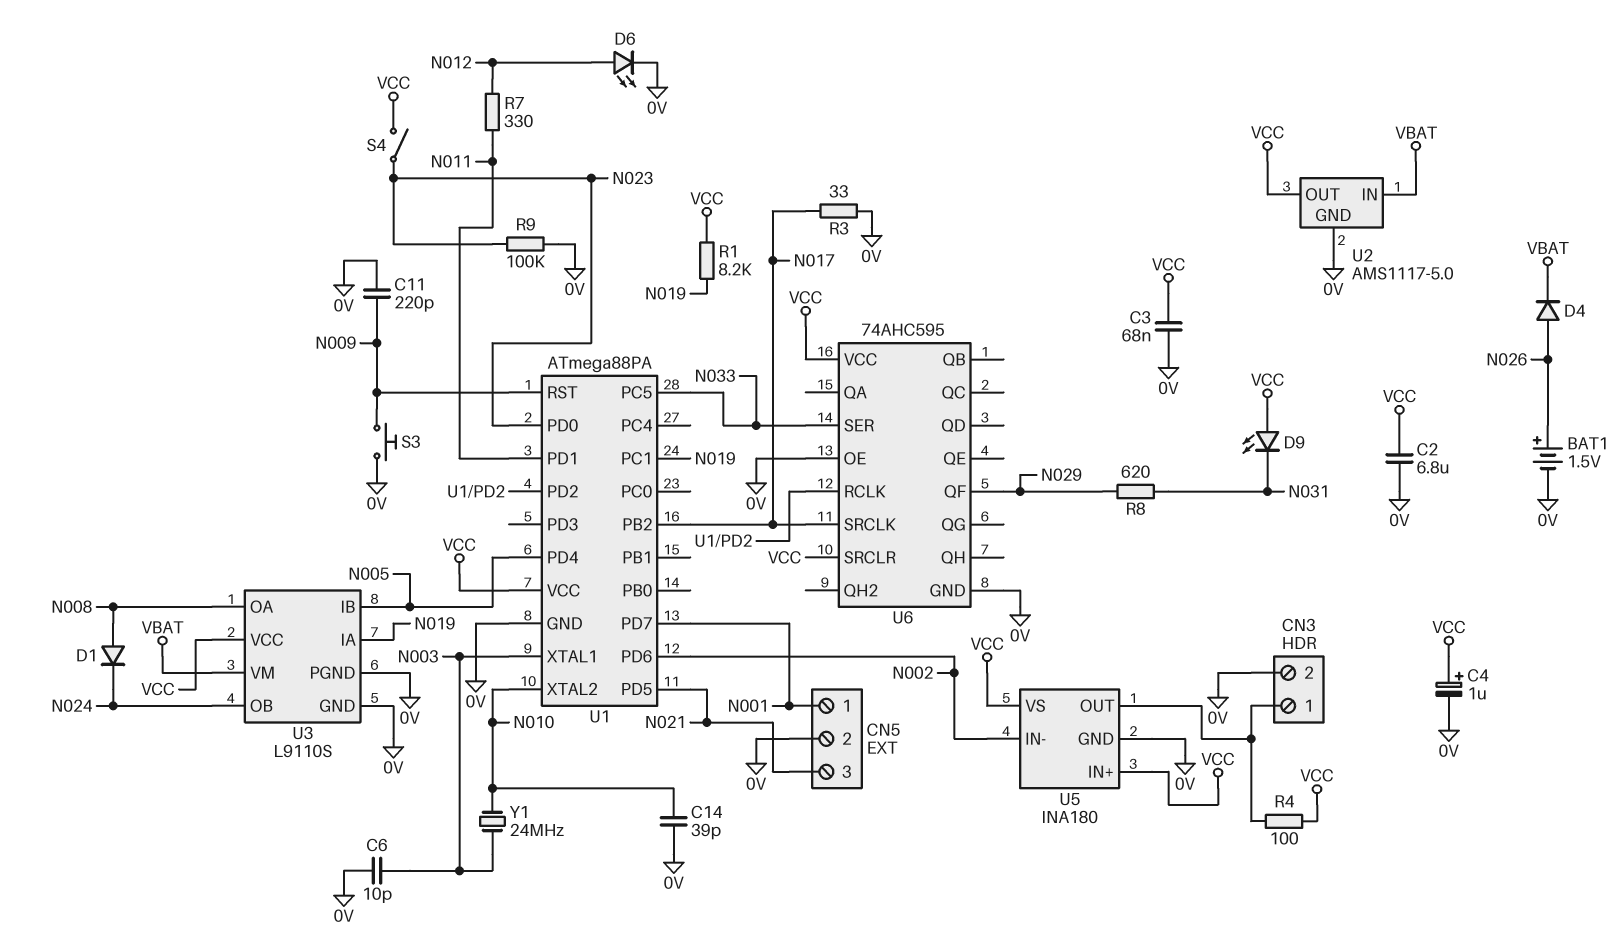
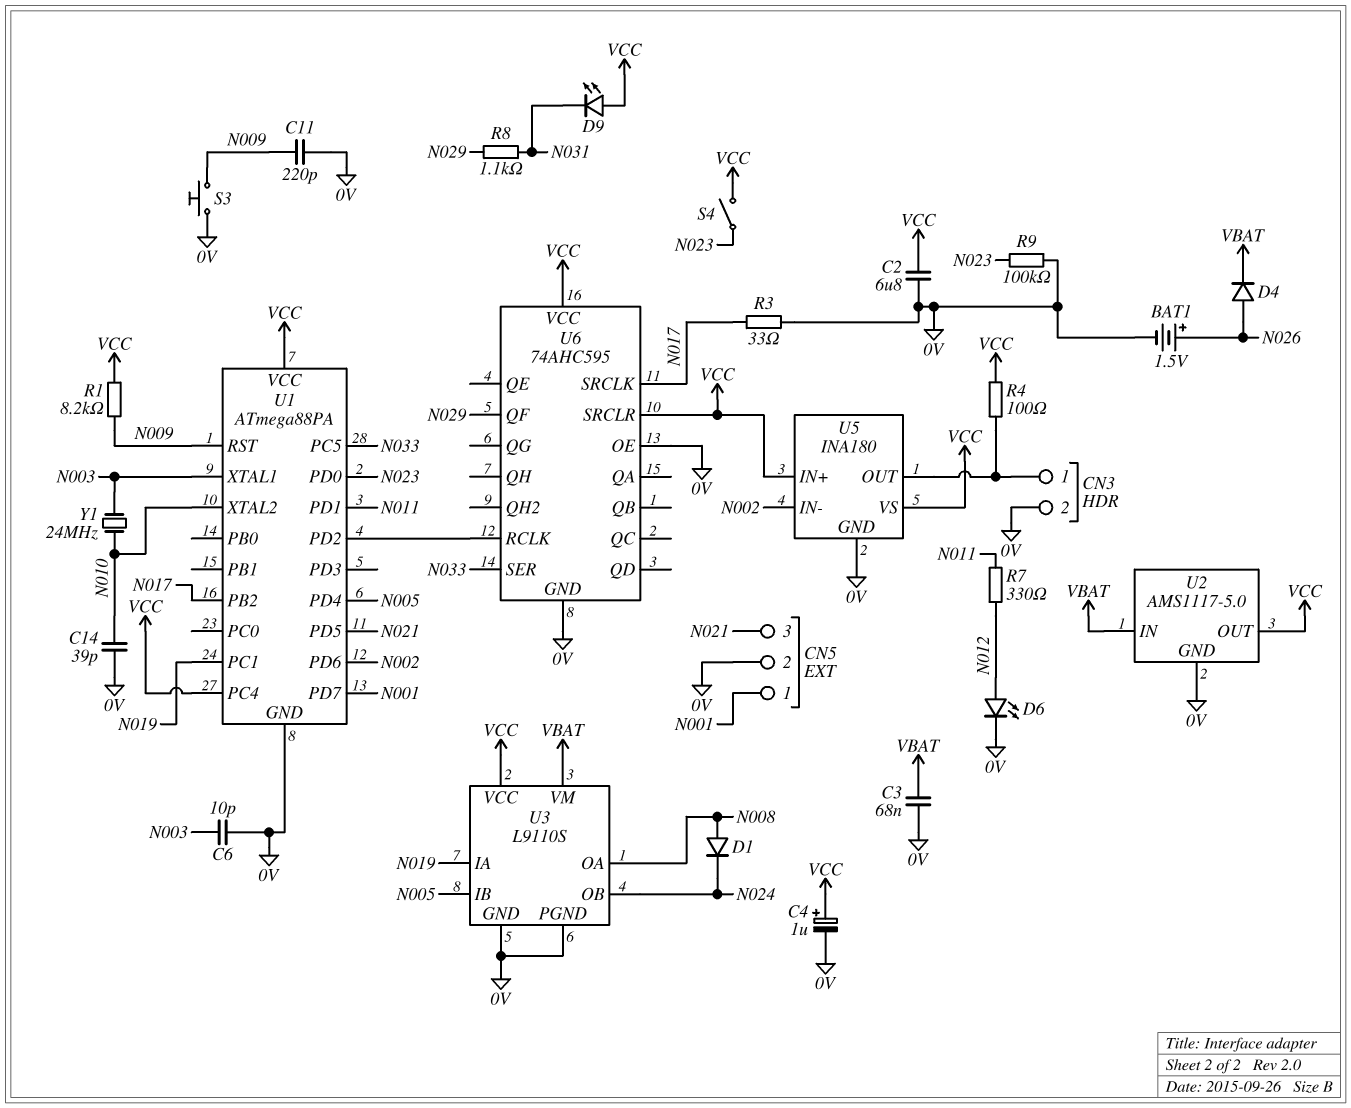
C3: 68nF (0V, VCC) -> 68nF (0V, VBAT)
R1: 8.2k (N019, VCC) -> 8.2k (N009, VCC)
R8: 620 (N029, N031) -> 1.1k (N029, N031)
U1 pin PC4: none -> VCC

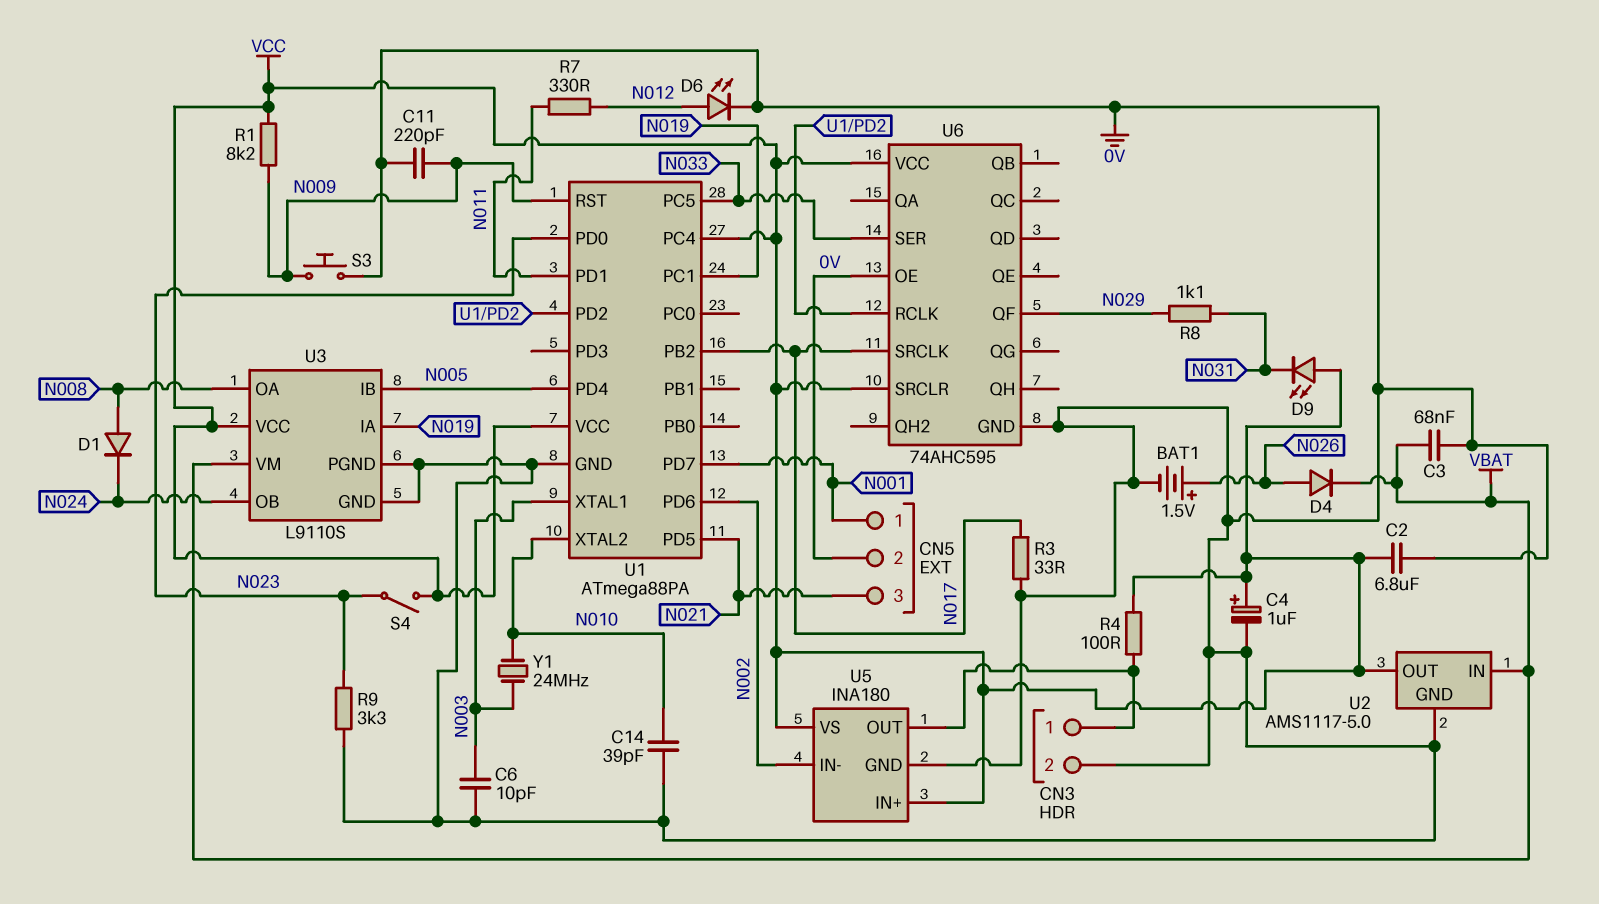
R9: 100k (0V, N023) -> 3.3k (0V, N023)

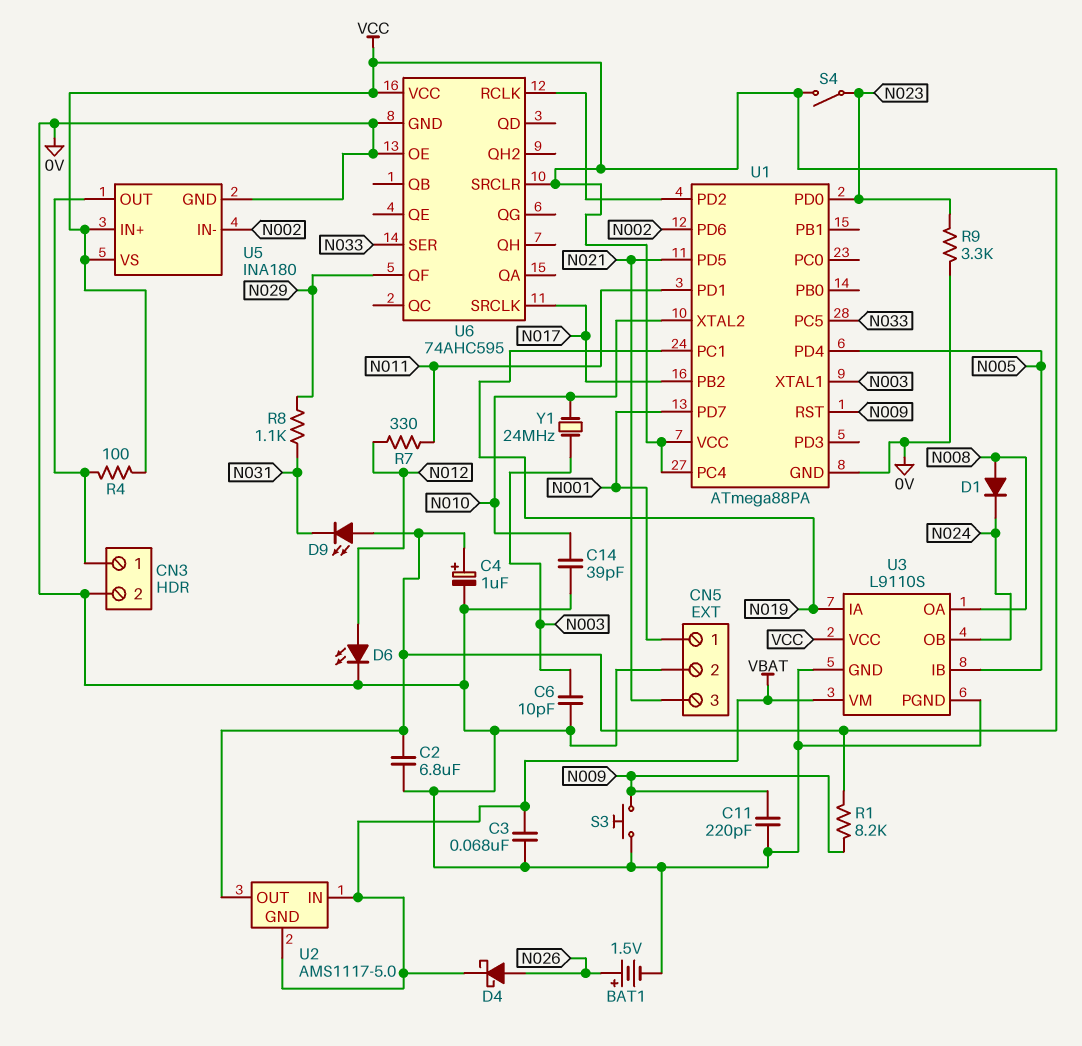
D4: diode (A N026, K VBAT) -> schottky (A N026, K VBAT)
R3: 33 (0V, N017) -> none
U2 pin GND: 0V -> VBAT

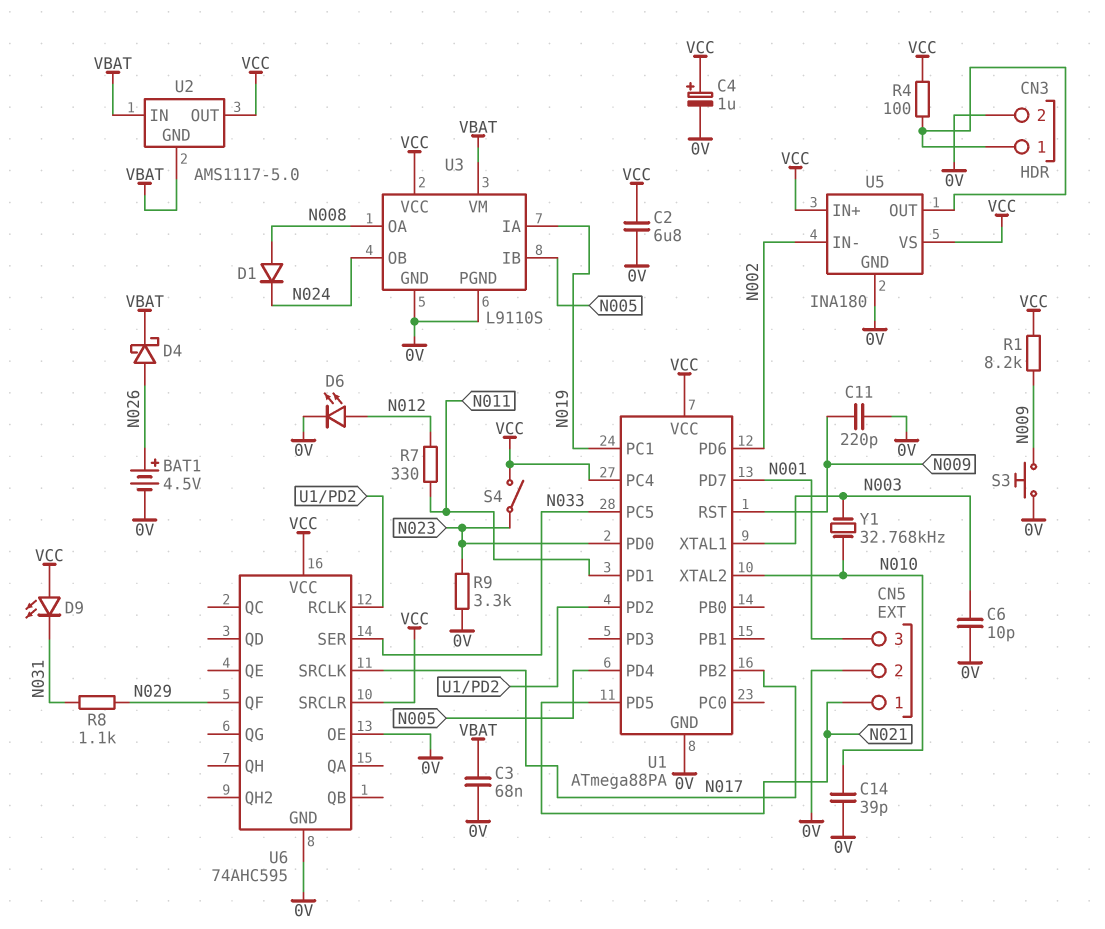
BAT1: 1.5V (plus N026, minus 0V) -> 4.5V (plus N026, minus 0V)
CN5 pin 1: N001 -> N021
CN5 pin 3: N021 -> N001
Y1: 24MHz (N003, N010) -> 32.768kHz (N003, N010)

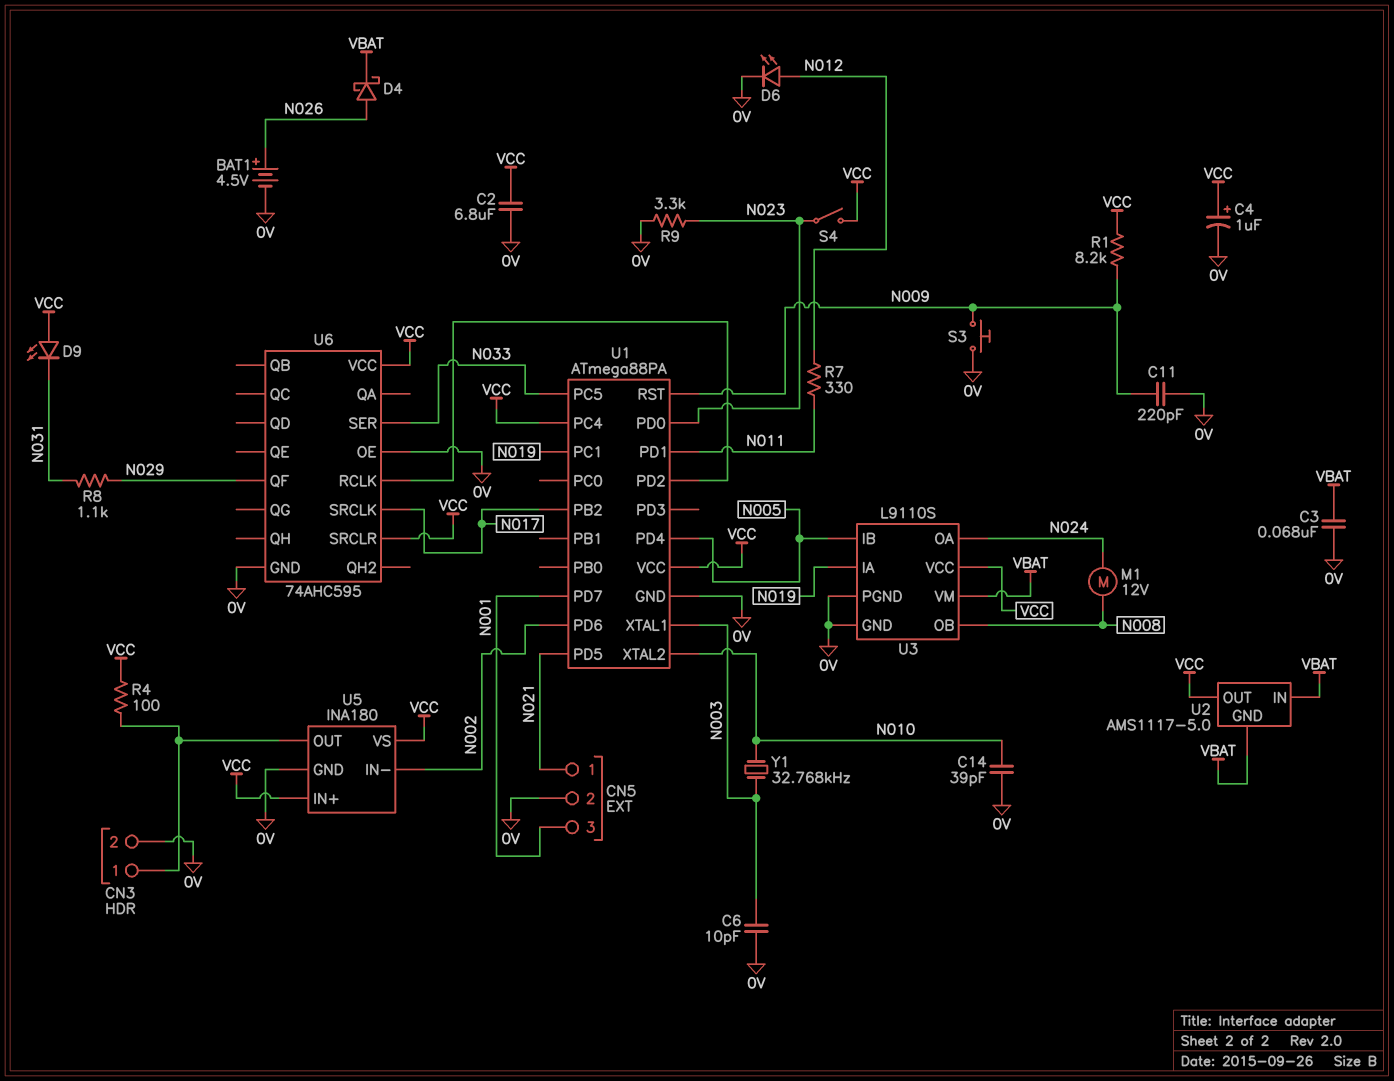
D1: diode (A N008, K N024) -> none
M1: none -> motor 12V (N008, N024)
U3 pin OA: N008 -> N024
U3 pin OB: N024 -> N008

